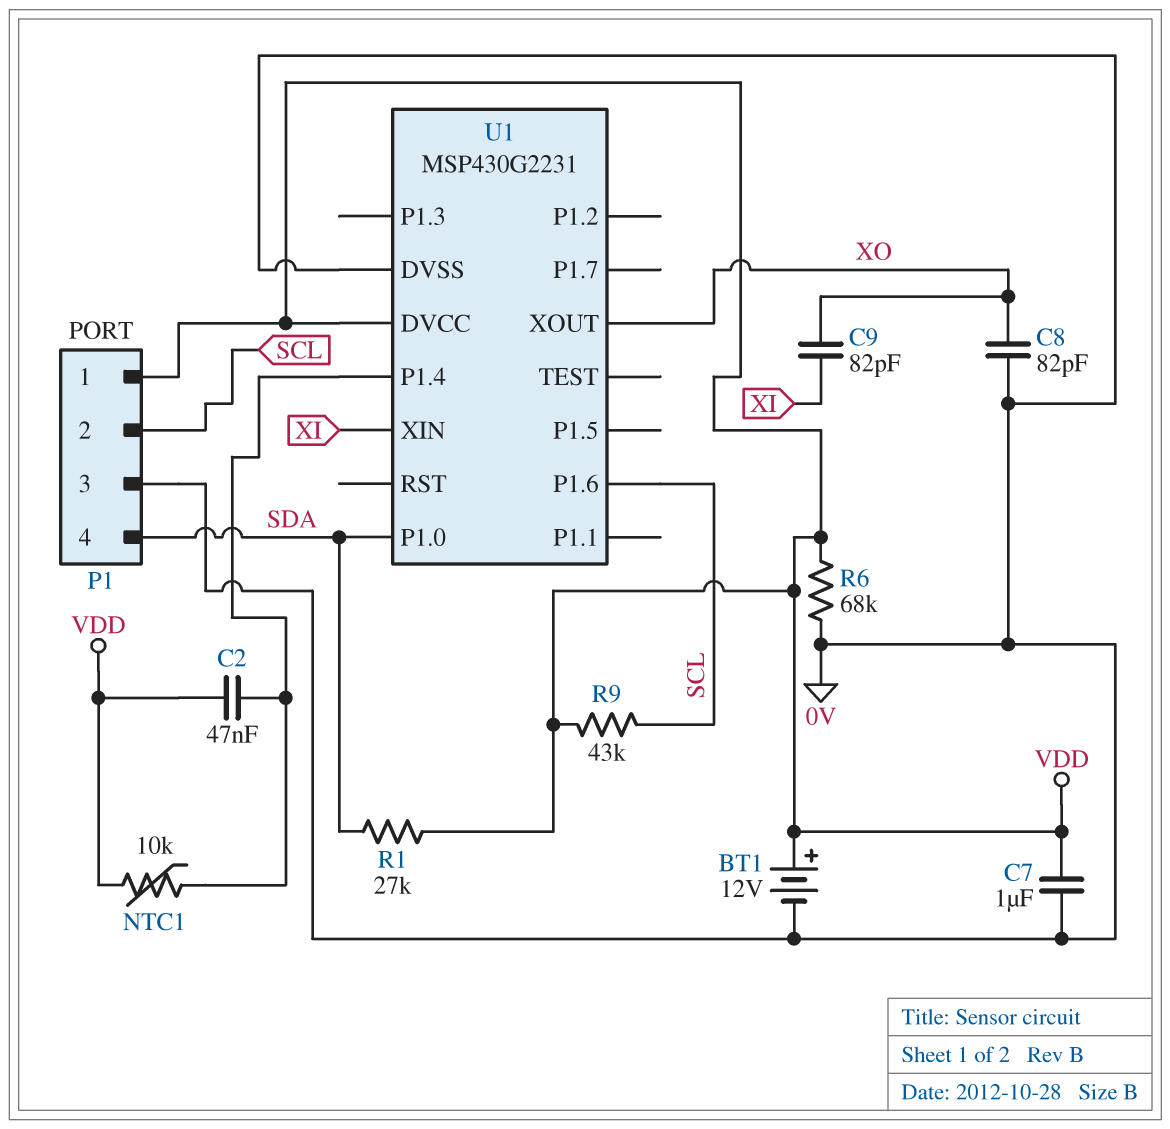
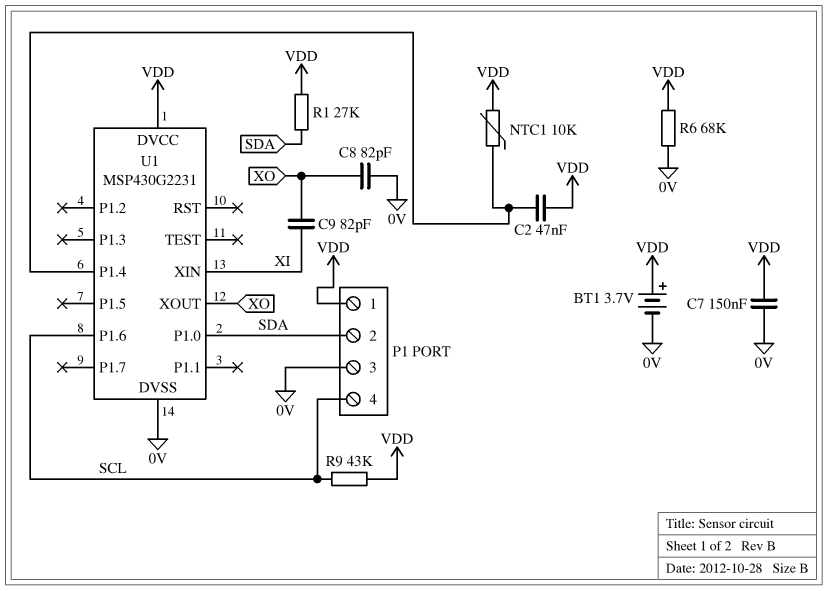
BT1: 12V (plus VDD, minus 0V) -> 3.7V (plus VDD, minus 0V)
C7: 1uF (0V, VDD) -> 150nF (0V, VDD)
P1 pin 2: SCL -> SDA
P1 pin 4: SDA -> SCL

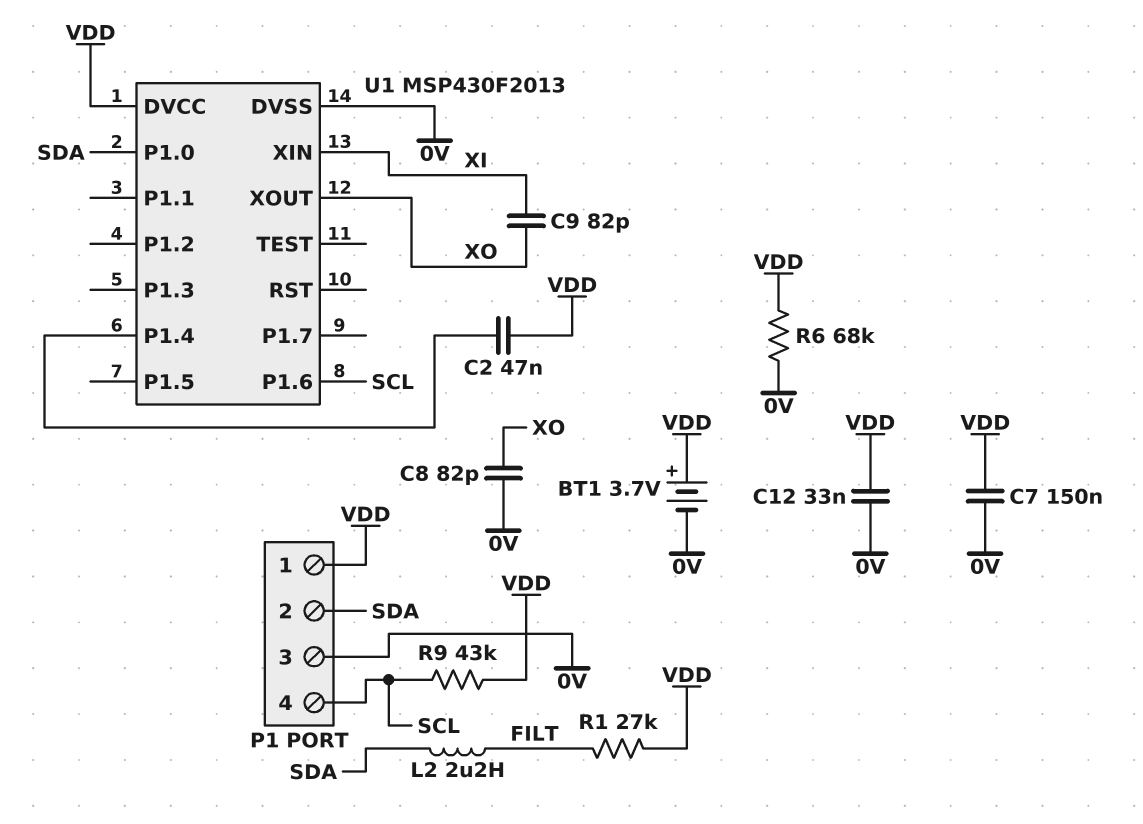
C12: none -> 33nF (0V, VDD)
L2: none -> 2.2uH (FILT, SDA)
NTC1: 10k (U1/P1.4, VDD) -> none
R1: 27k (SDA, VDD) -> 27k (FILT, VDD)
U1: MSP430G2231 -> MSP430F2013

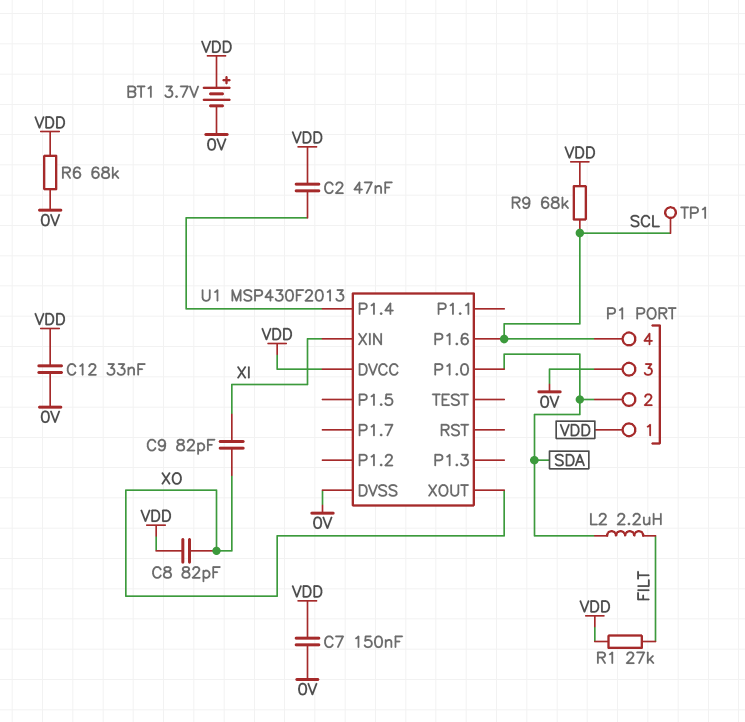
C8: 82pF (0V, XO) -> 82pF (VDD, XO)
R9: 43k (SCL, VDD) -> 68k (SCL, VDD)
TP1: none -> test point (SCL)

